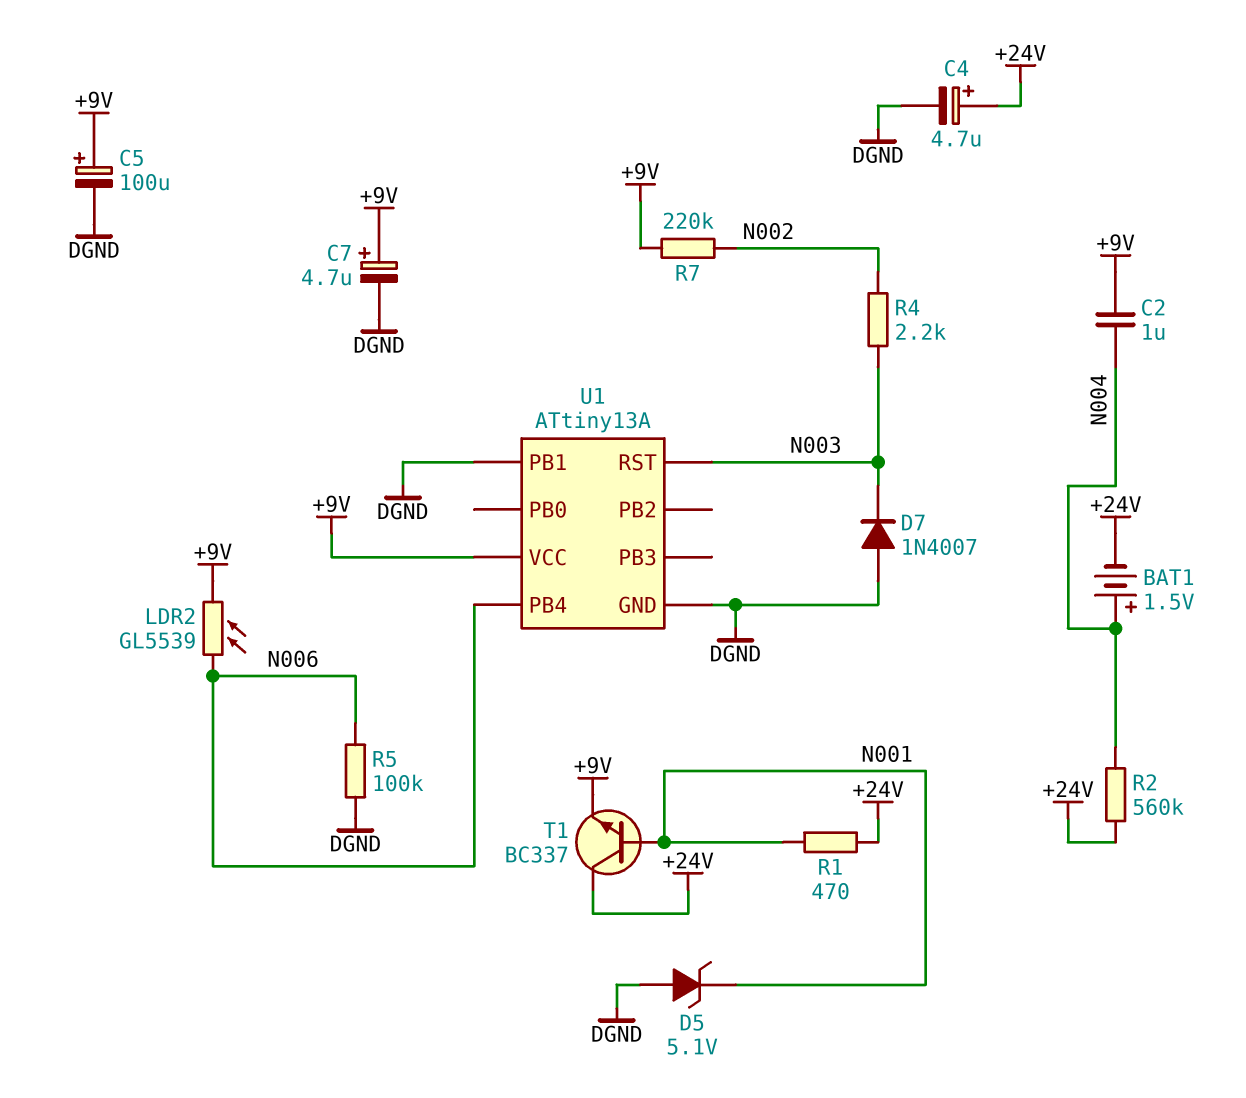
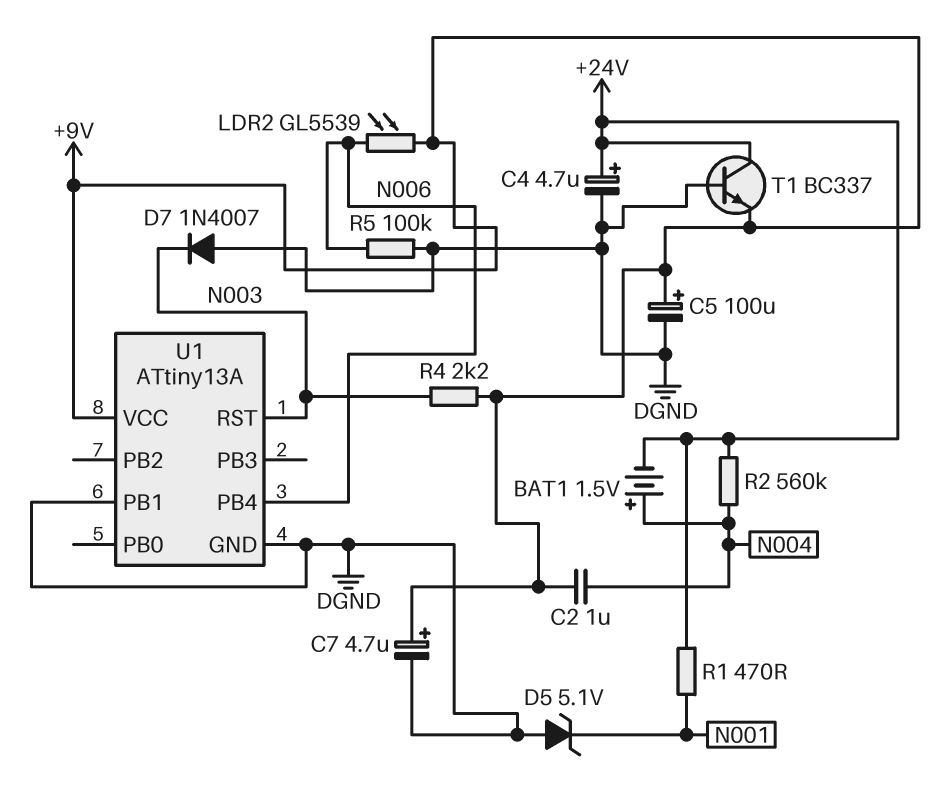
R4: 2.2k (N002, N003) -> 2.2k (+9V, N003)
R7: 220k (+9V, N002) -> none
T1: NPN BC337 (B N001, C +24V, E +9V) -> NPN BC337 (B DGND, C +24V, E +9V)

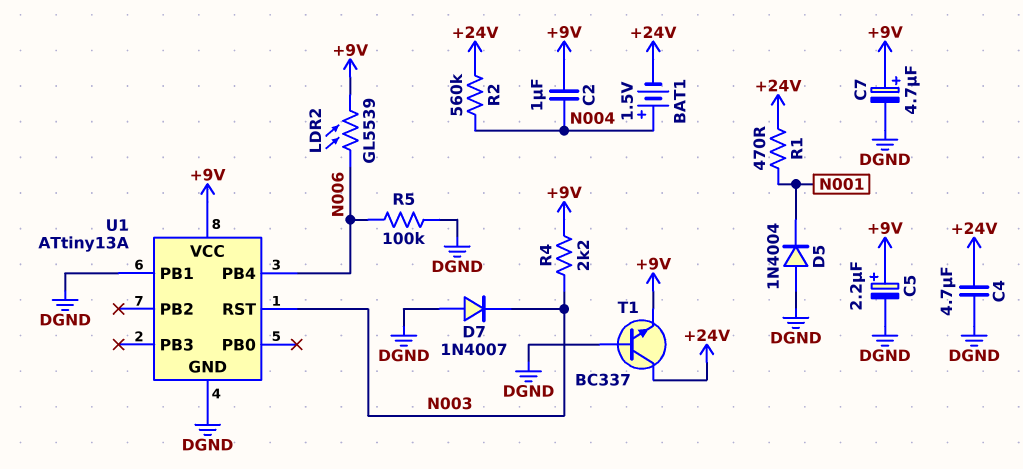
C4: 4.7uF (plus +24V, minus DGND) -> 4.7uF (+24V, DGND)
C5: 100uF (plus +9V, minus DGND) -> 2.2uF (plus +9V, minus DGND)
D5: zener 5.1V (A DGND, K N001) -> diode 1N4004 (A DGND, K N001)

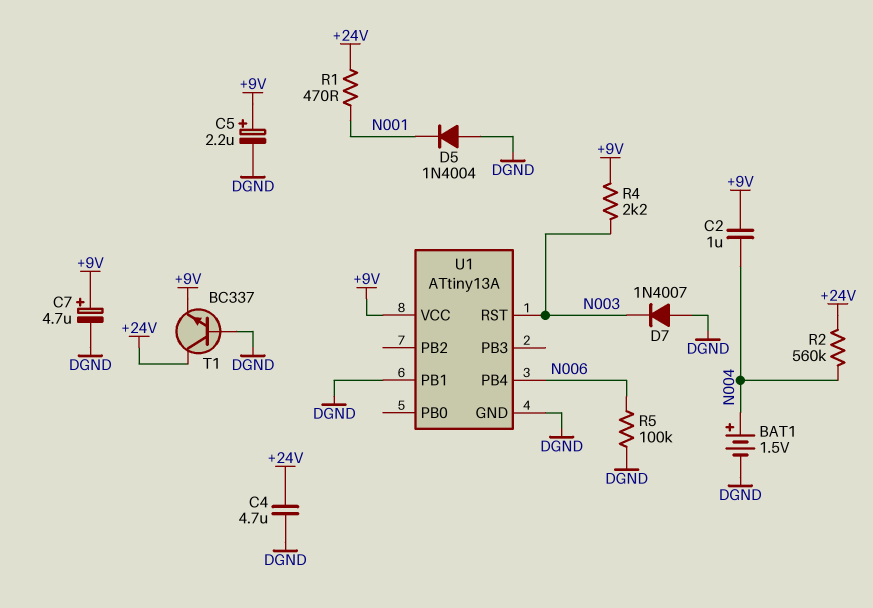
BAT1: 1.5V (plus N004, minus +24V) -> 1.5V (plus N004, minus DGND)
LDR2: GL5539 (+9V, N006) -> none

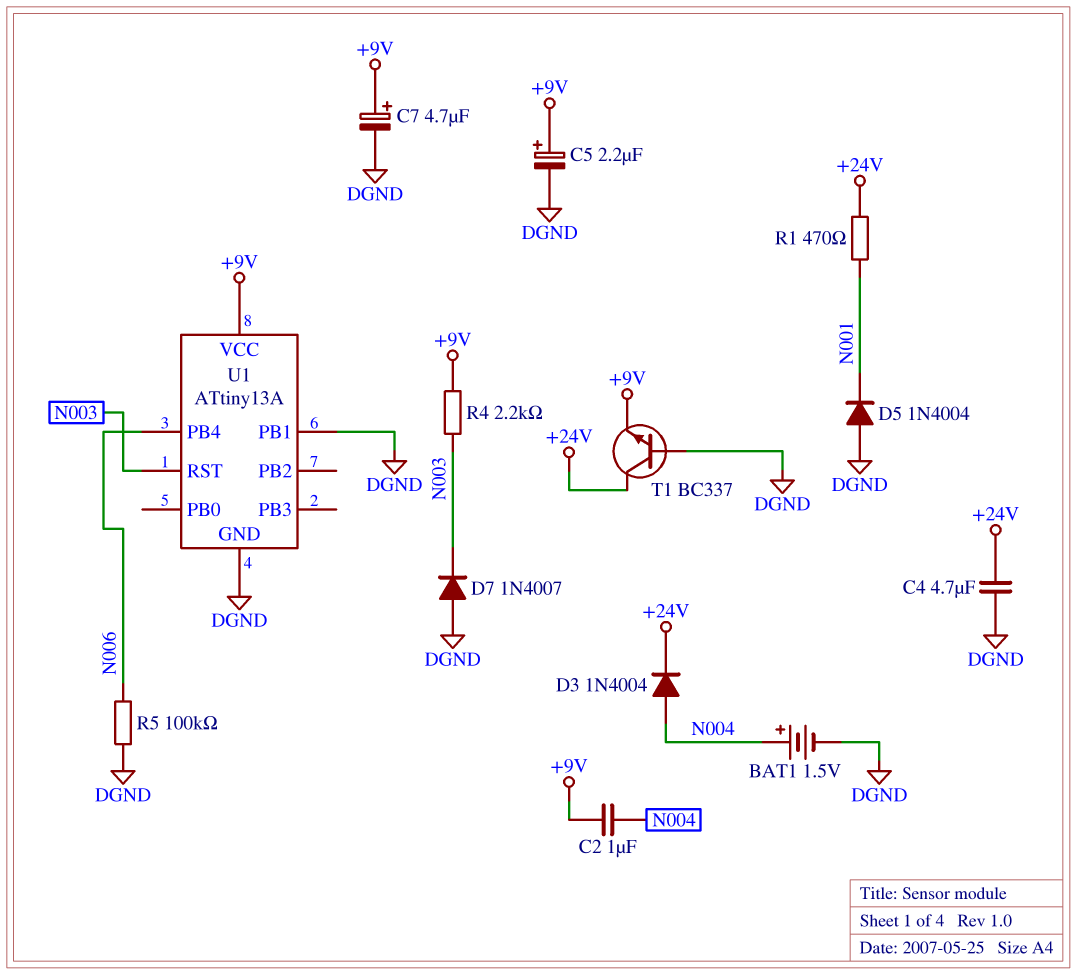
D3: none -> diode 1N4004 (A N004, K +24V)
R2: 560k (+24V, N004) -> none

